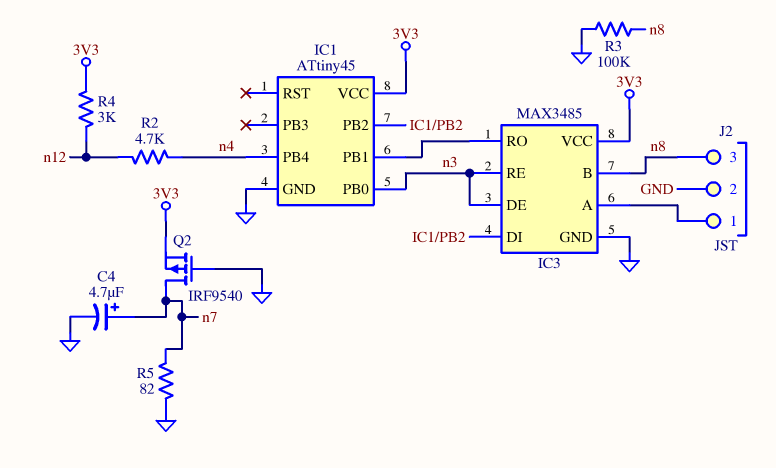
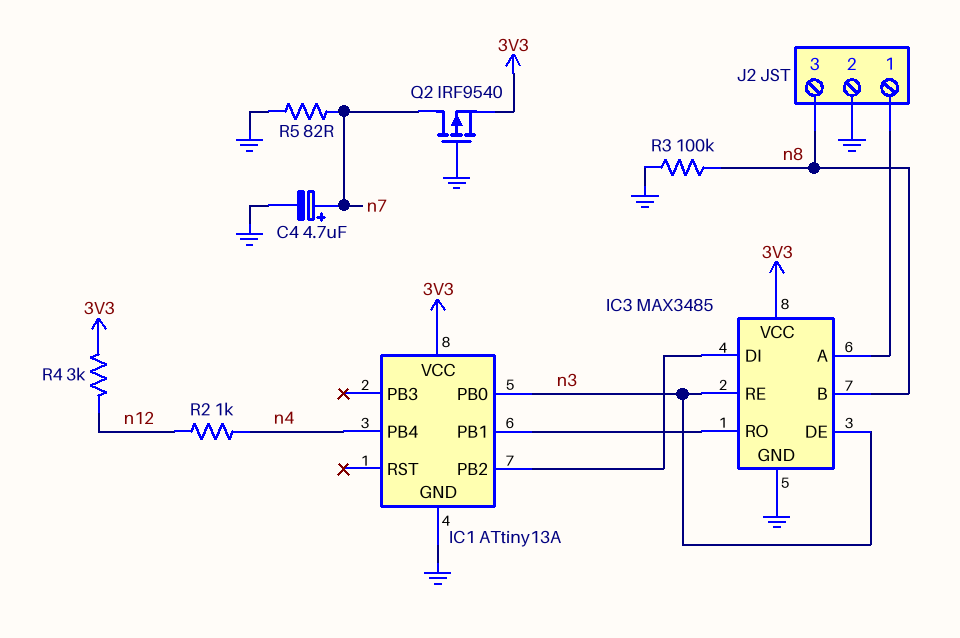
IC1: ATtiny45 -> ATtiny13A
R2: 4.7k (n4, n12) -> 1k (n4, n12)

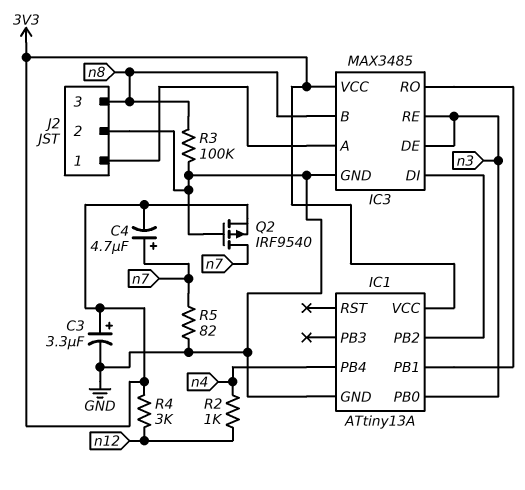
C3: none -> 3.3uF (plus 3V3, minus GND)
C4: 4.7uF (plus n7, minus GND) -> 4.7uF (plus n7, minus 3V3)

